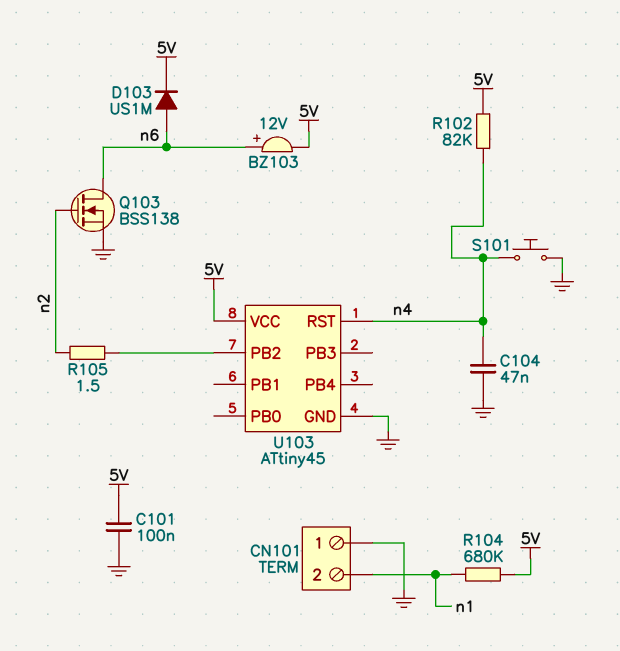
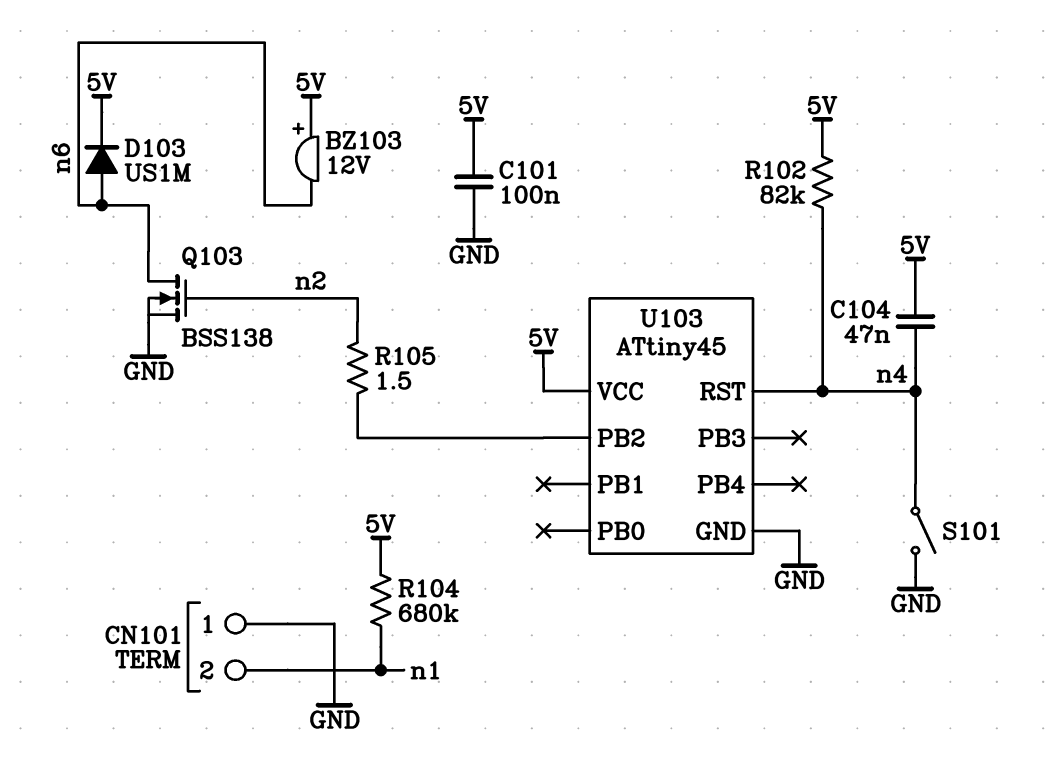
BZ103: buzzer 12V (plus n6, minus 5V) -> buzzer 12V (plus 5V, minus n6)
C104: 47nF (GND, n4) -> 47nF (5V, n4)
S101: button (GND, n4) -> switch (GND, n4)

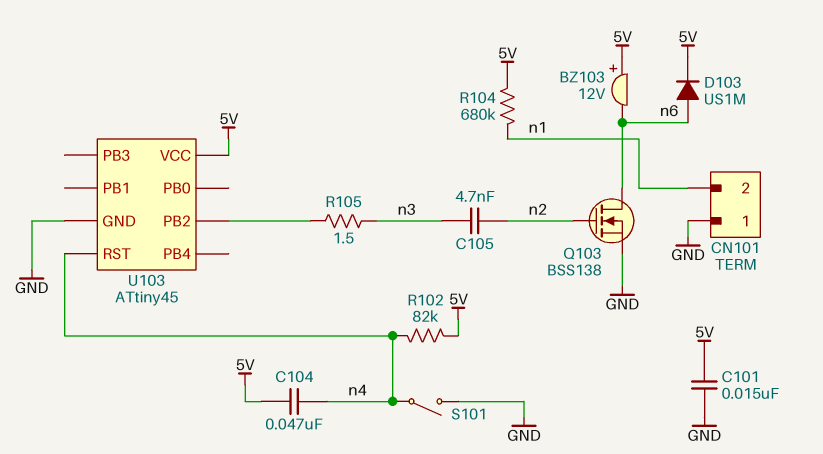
C101: 100nF (5V, GND) -> 15nF (5V, GND)
C105: none -> 4.7nF (n2, n3)
R105: 1.5 (U103/PB2, n2) -> 1.5 (U103/PB2, n3)

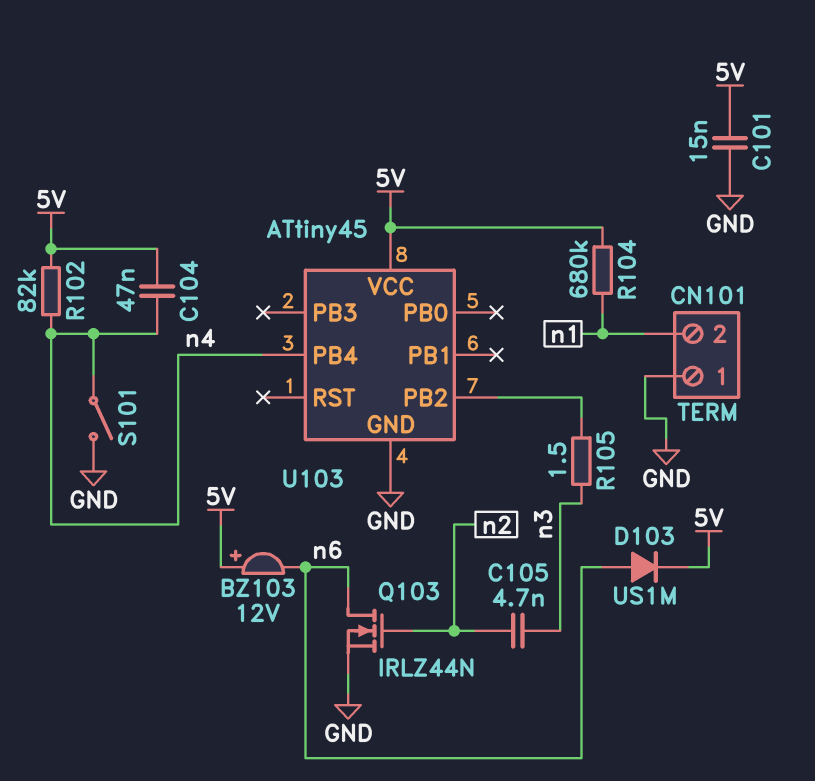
Q103: NMOS BSS138 (G n2, D n6, S GND) -> NMOS IRLZ44N (G n2, D n6, S GND)
U103 pin PB4: none -> n4
U103 pin RST: n4 -> none

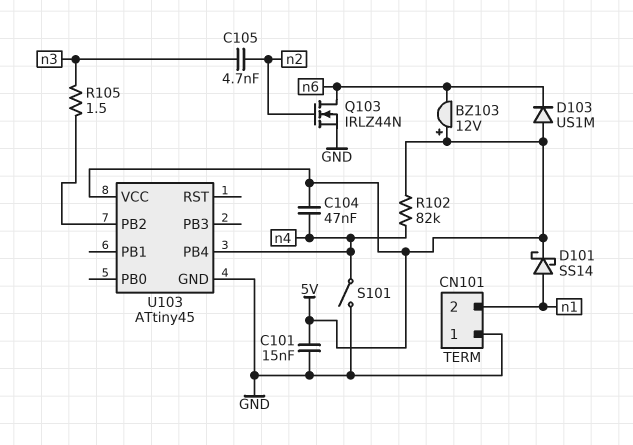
D101: none -> schottky SS14 (A n1, K 5V)
D103: diode US1M (A n6, K 5V) -> diode US1M (A 5V, K n6)
R104: 680k (5V, n1) -> none

